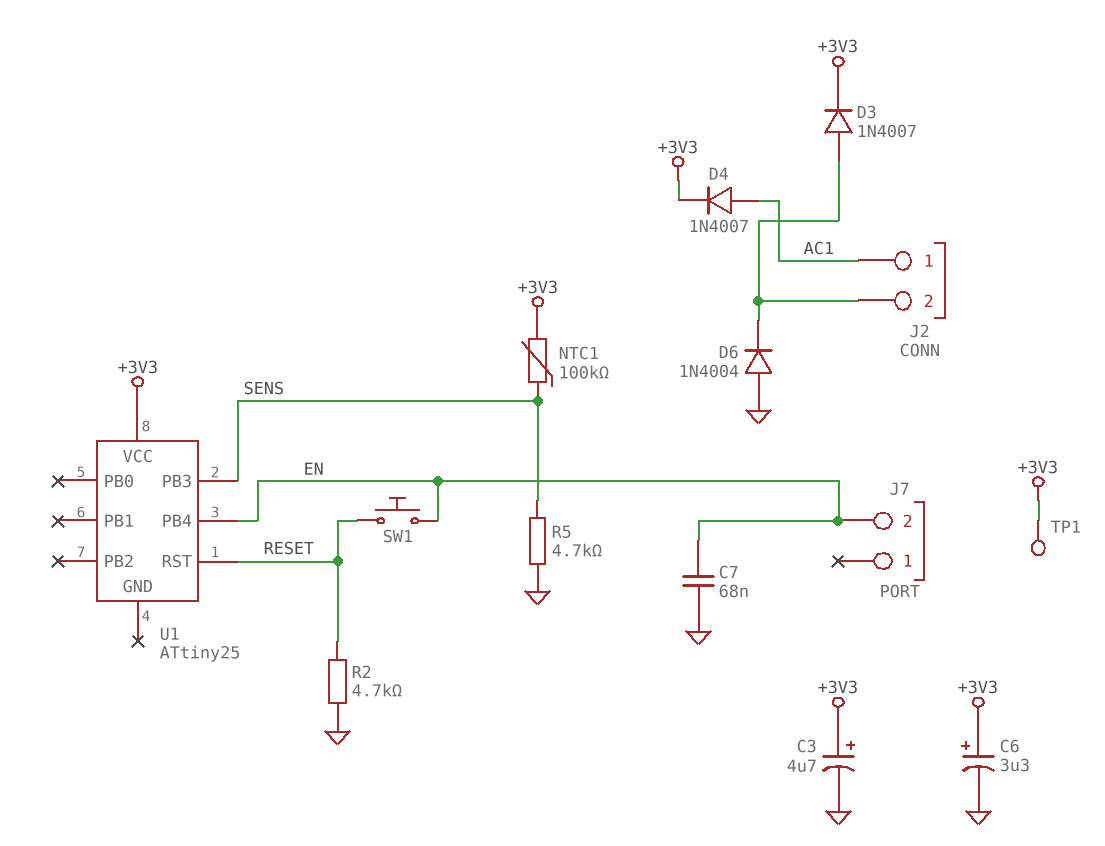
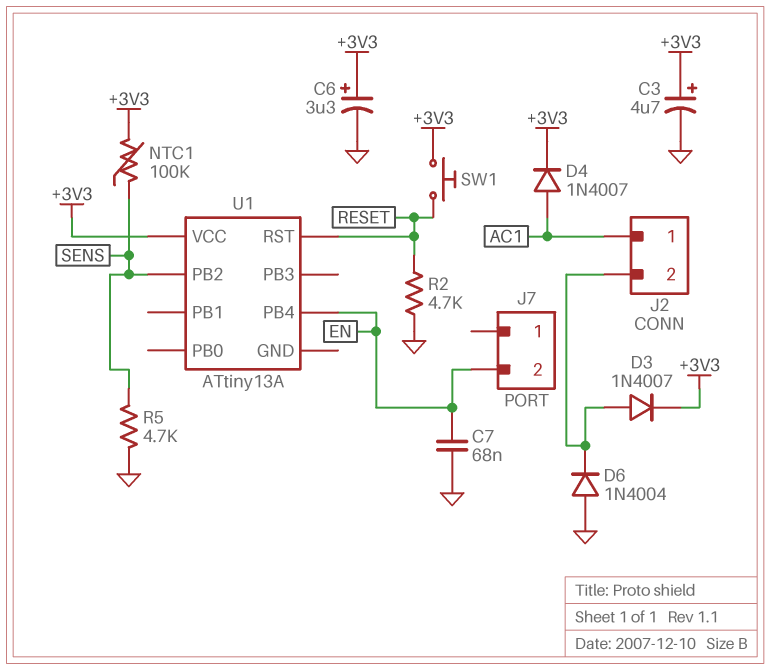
SW1: button (EN, RESET) -> button (+3V3, RESET)
TP1: test point (+3V3) -> none
U1: ATtiny25 -> ATtiny13A
U1 pin PB2: none -> SENS
U1 pin PB3: SENS -> none

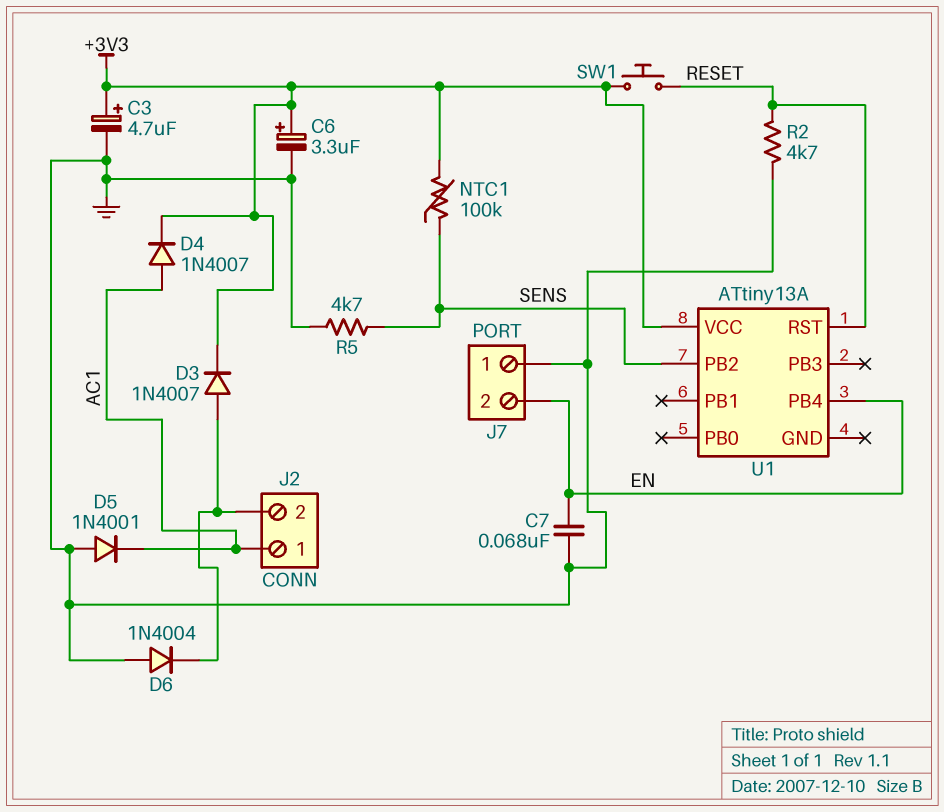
D5: none -> diode 1N4001 (A GND, K AC1)
J7 pin 1: none -> GND

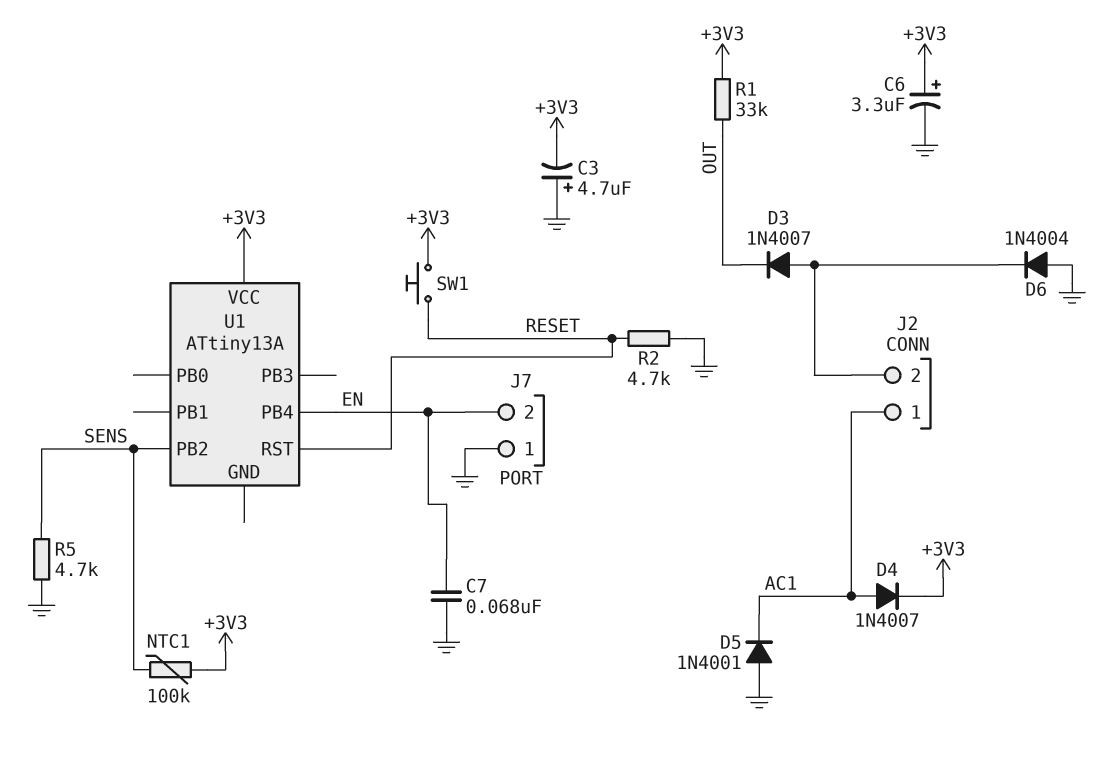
C3: 4.7uF (plus +3V3, minus GND) -> 4.7uF (plus GND, minus +3V3)
D3: diode 1N4007 (A J2/2, K +3V3) -> diode 1N4007 (A J2/2, K OUT)
R1: none -> 33k (+3V3, OUT)

